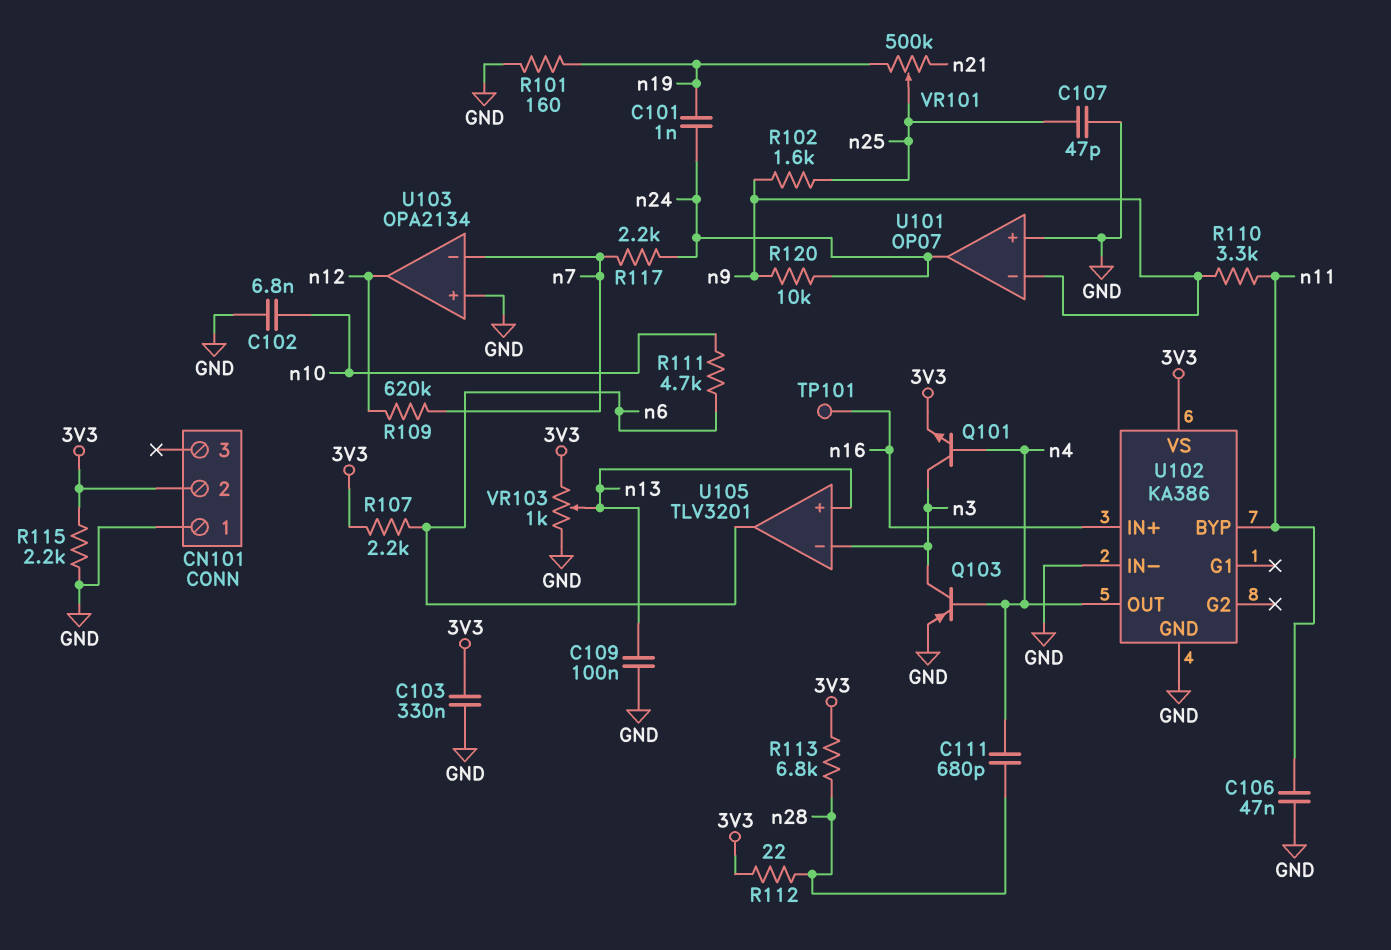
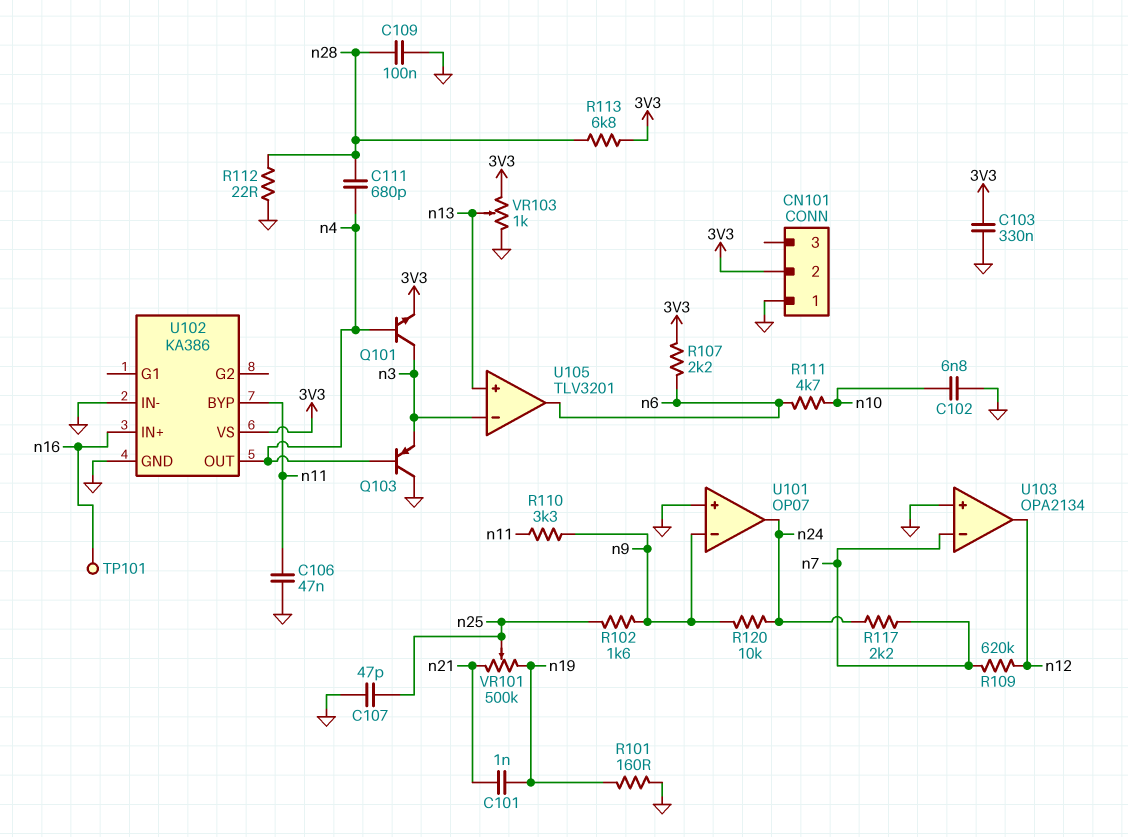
C101: 1nF (n19, n24) -> 1nF (n19, n21)
C109: 100nF (GND, n13) -> 100nF (GND, n28)
Q103: PNP (B n4, C n3, E GND) -> PNP (B n4, C GND, E n3)
R112: 22 (3V3, n28) -> 22 (GND, n28)
R115: 2.2k (3V3, GND) -> none

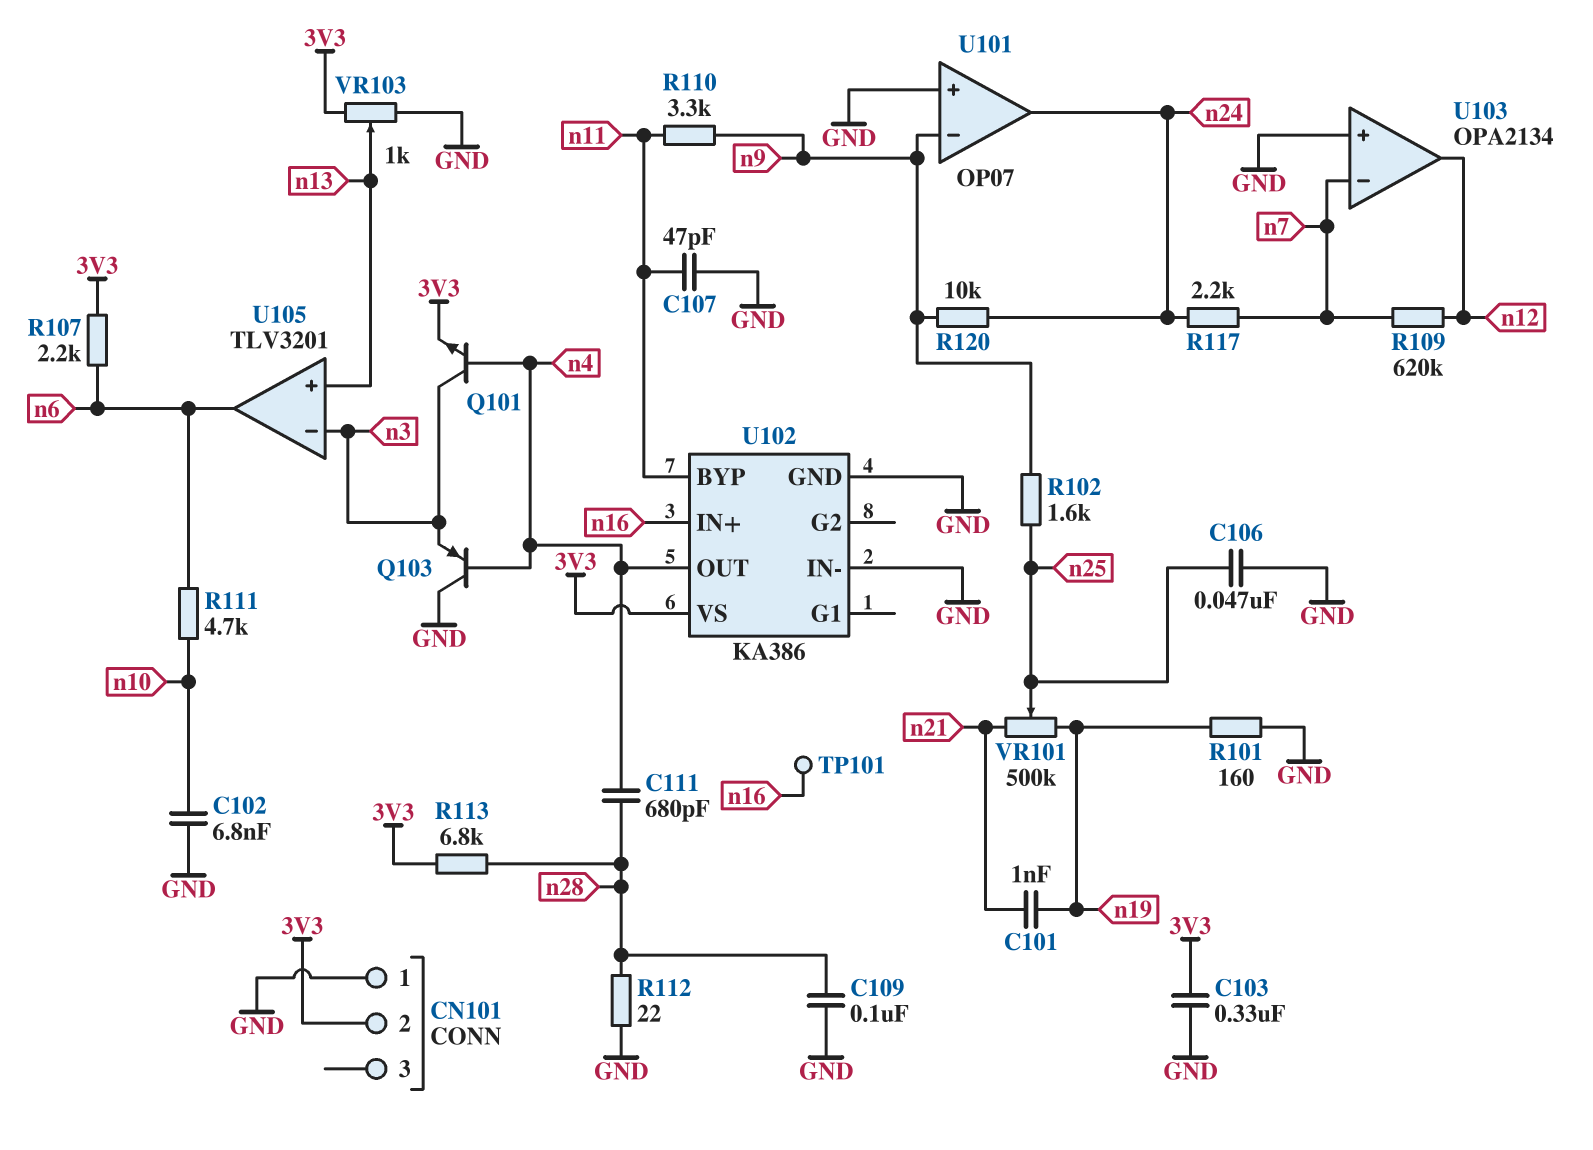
C106: 47nF (GND, n11) -> 47nF (GND, n25)
C107: 47pF (GND, n25) -> 47pF (GND, n11)

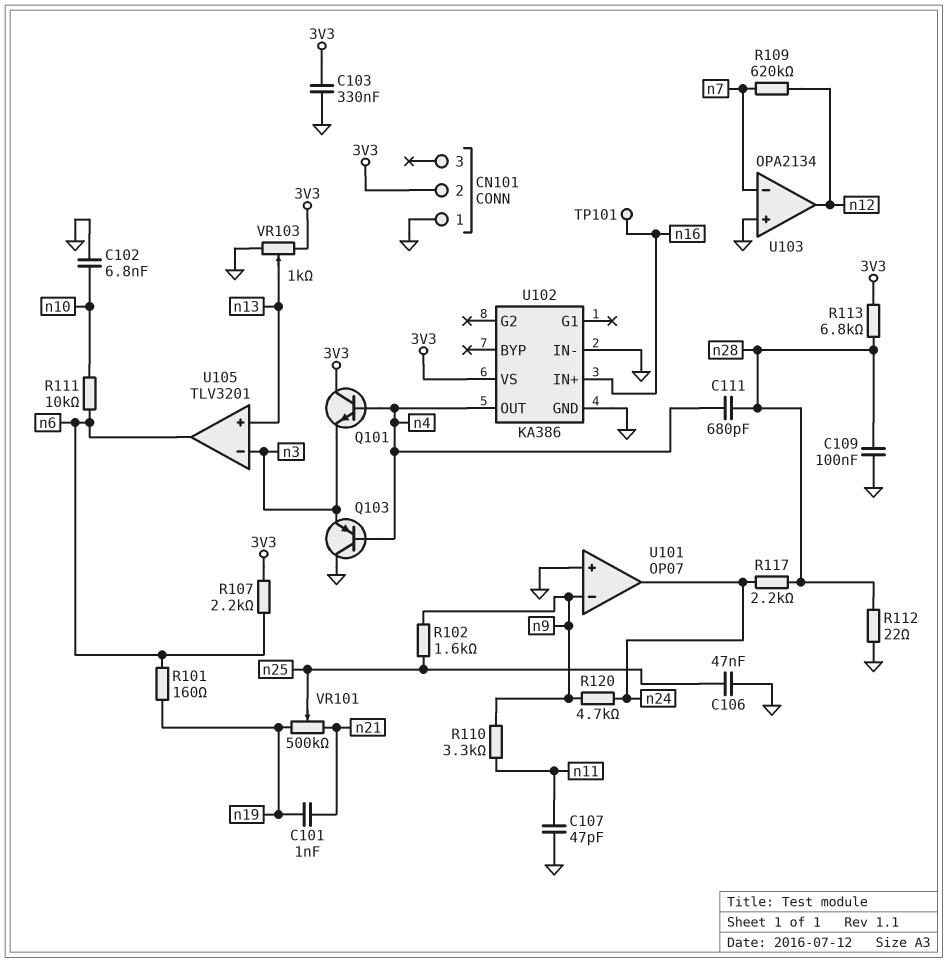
Q101: NPN (B n4, C n3, E 3V3) -> NPN (B n4, C 3V3, E n3)
R101: 160 (GND, n19) -> 160 (n6, n19)
R111: 4.7k (n6, n10) -> 10k (n6, n10)
R117: 2.2k (n7, n24) -> 2.2k (n24, n28)
R120: 10k (n9, n24) -> 4.7k (n9, n24)
U102 pin BYP: n11 -> none

